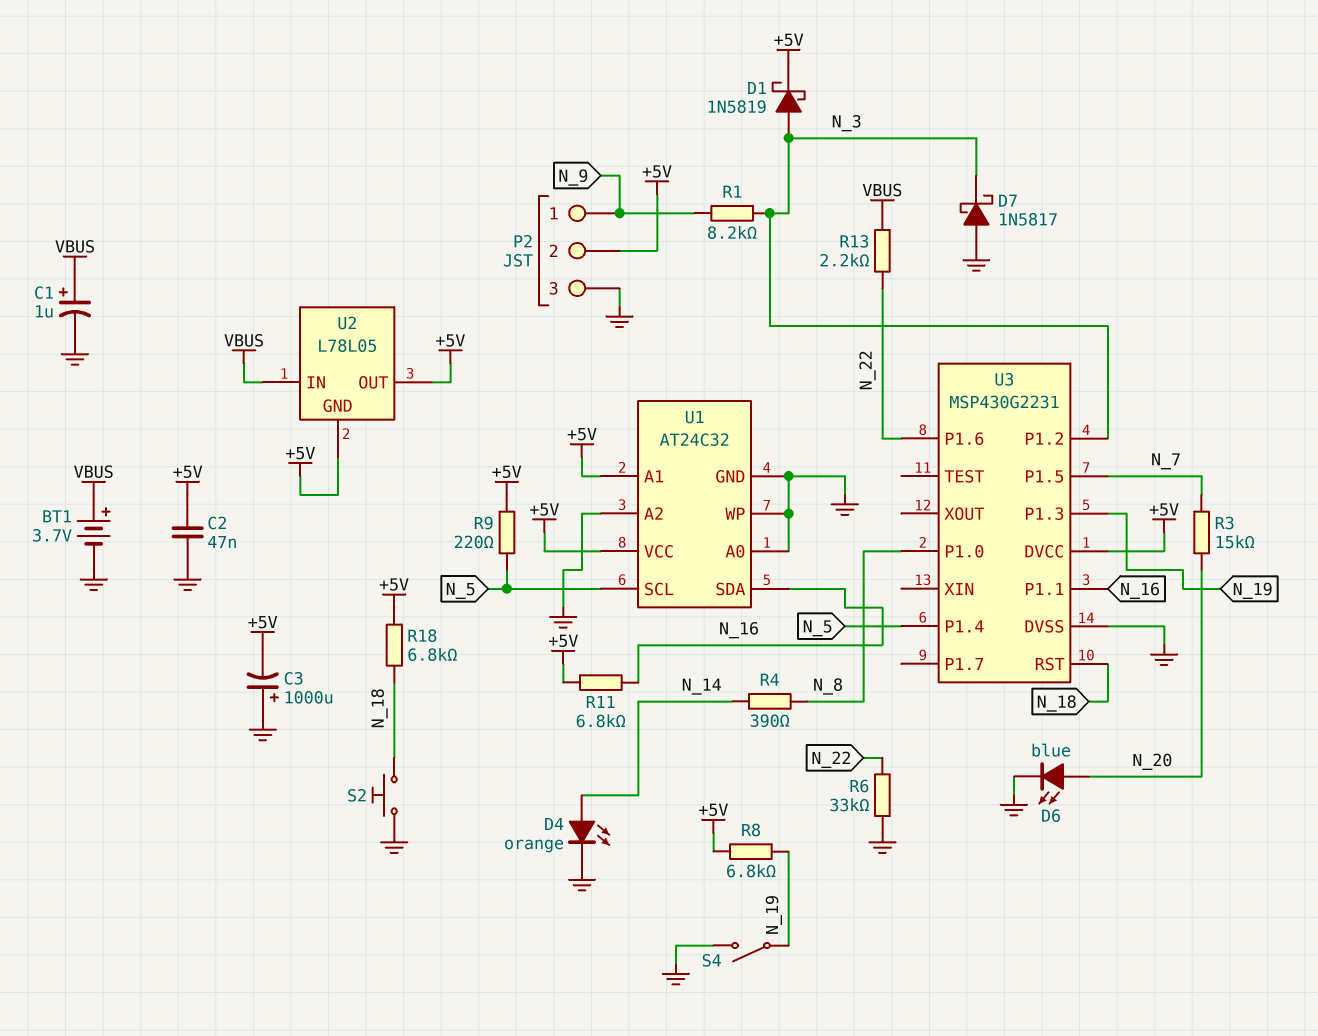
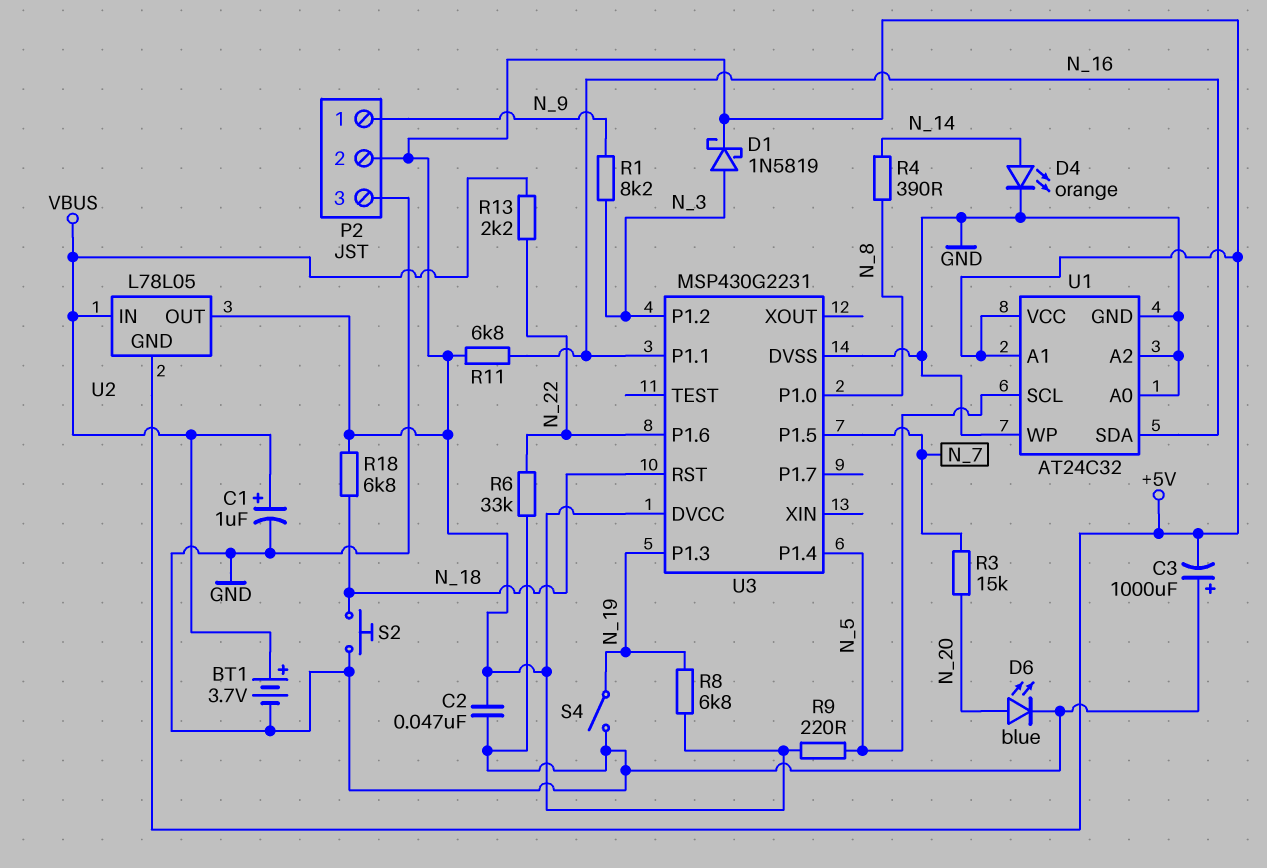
D7: schottky 1N5817 (A GND, K N_3) -> none

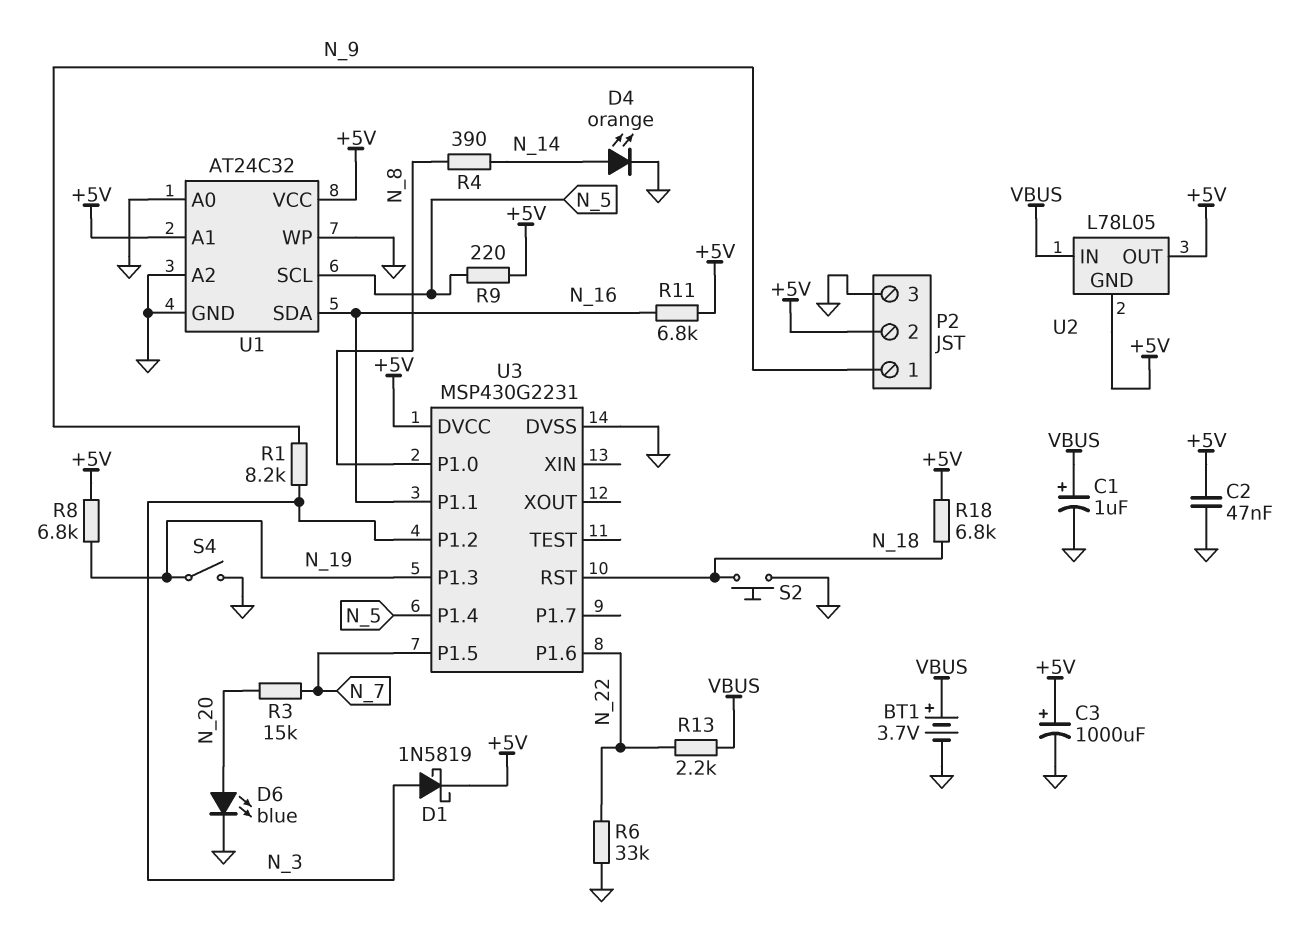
C3: 1000uF (plus GND, minus +5V) -> 1000uF (plus +5V, minus GND)

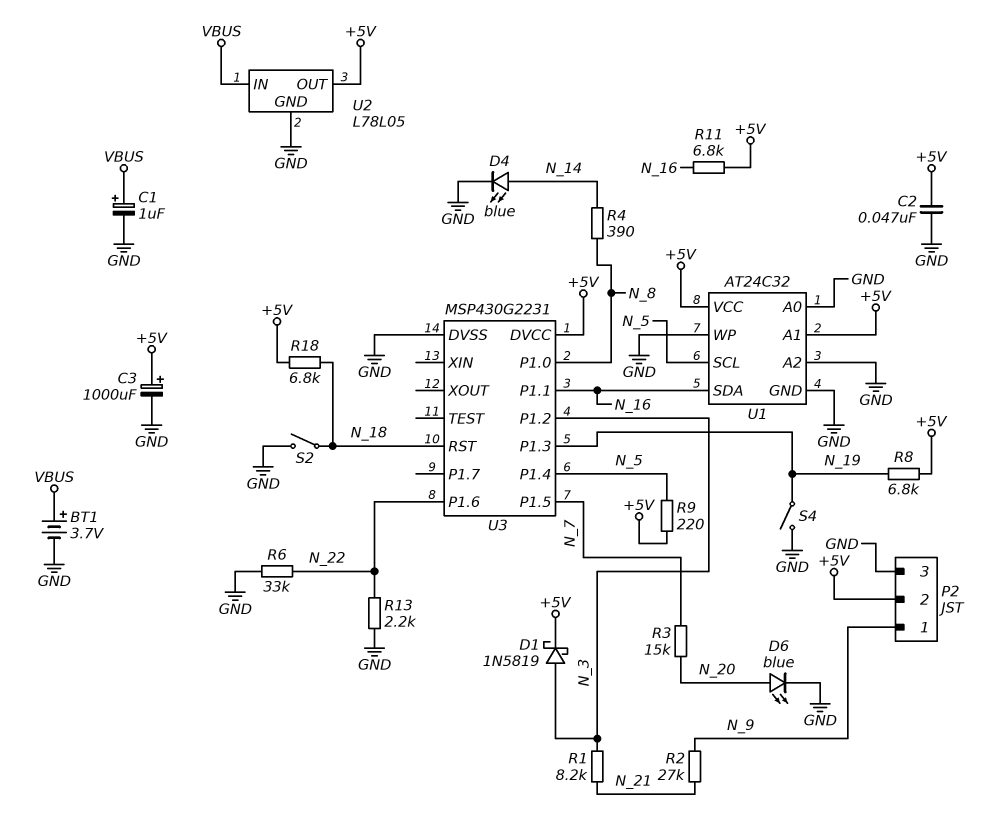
D4: LED orange (A N_14, K GND) -> LED blue (A N_14, K GND)
R1: 8.2k (N_3, N_9) -> 8.2k (N_3, N_21)
R2: none -> 27k (N_9, N_21)
R13: 2.2k (N_22, VBUS) -> 2.2k (GND, N_22)
S2: button (GND, N_18) -> switch (GND, N_18)
U2 pin GND: +5V -> GND

